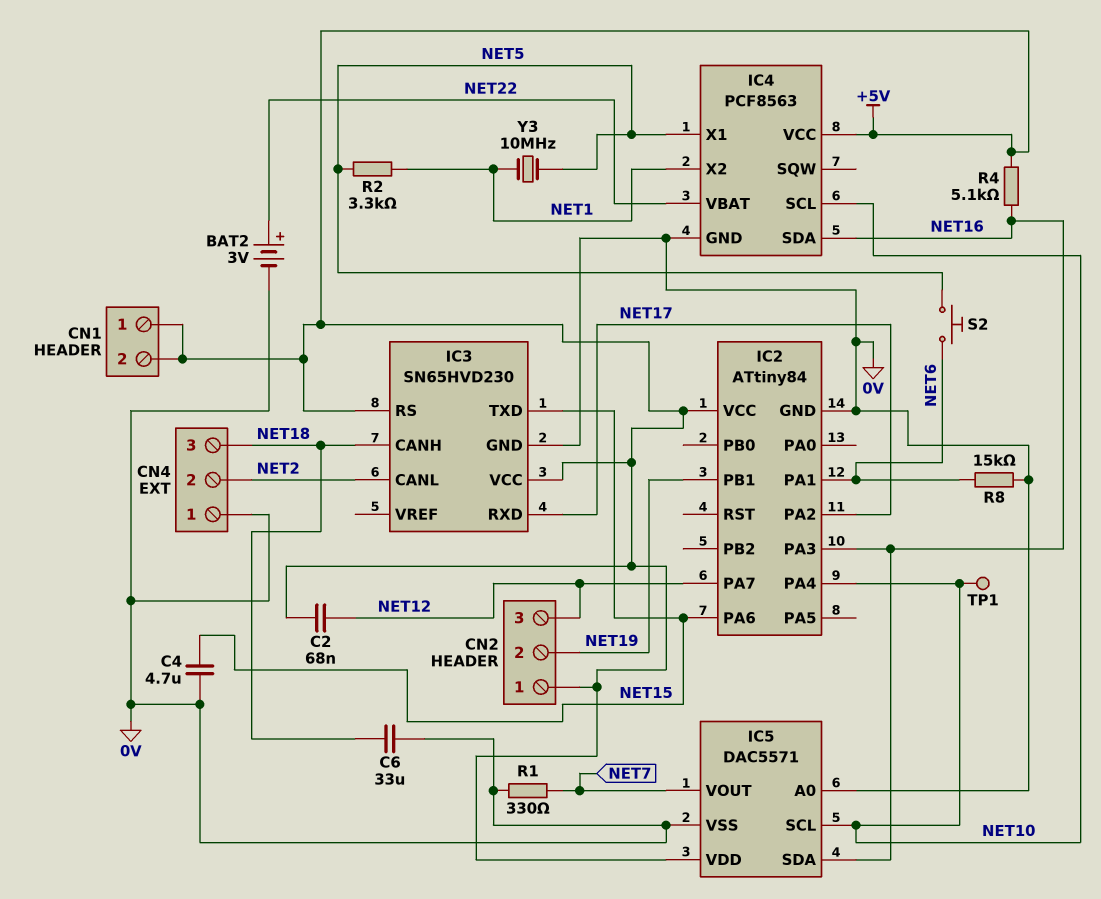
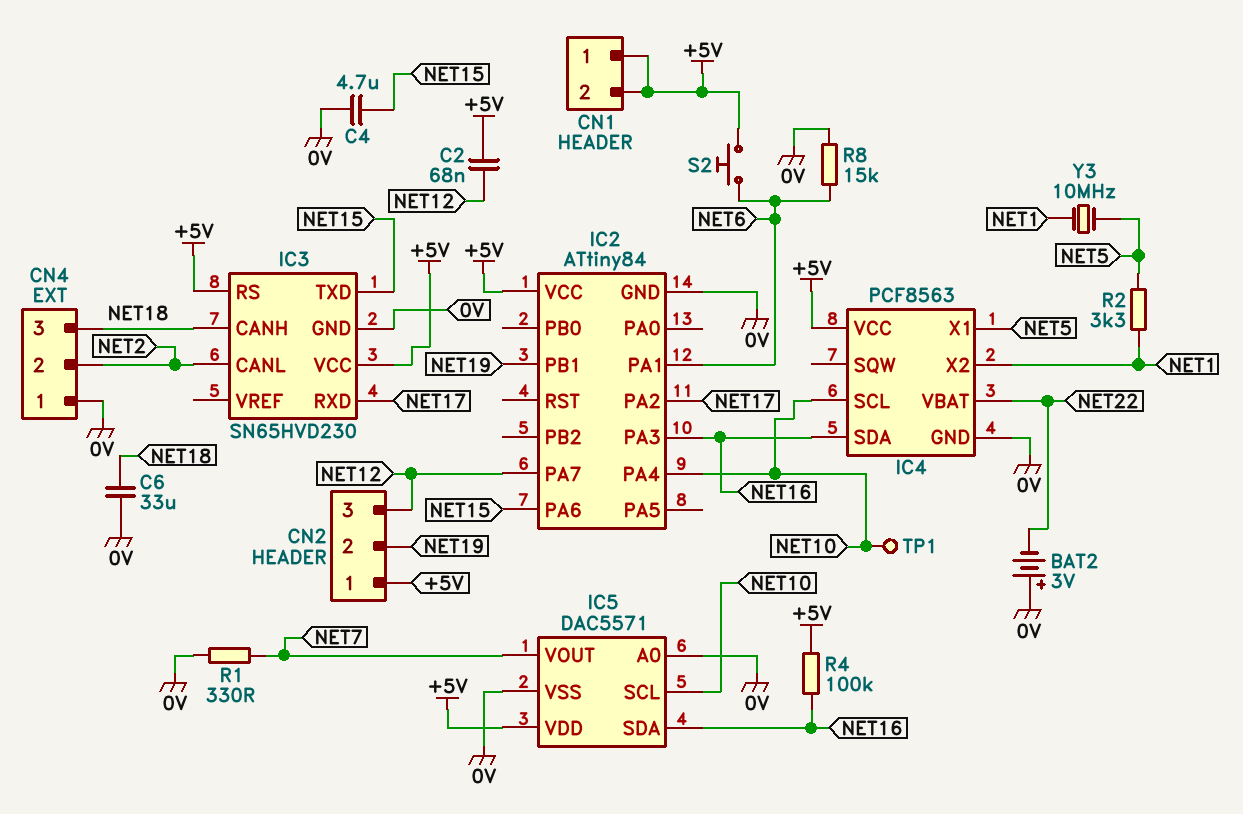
BAT2: 3V (plus NET22, minus 0V) -> 3V (plus 0V, minus NET22)
R4: 5.1k (+5V, NET16) -> 100k (+5V, NET16)
S2: button (NET5, NET6) -> button (+5V, NET6)

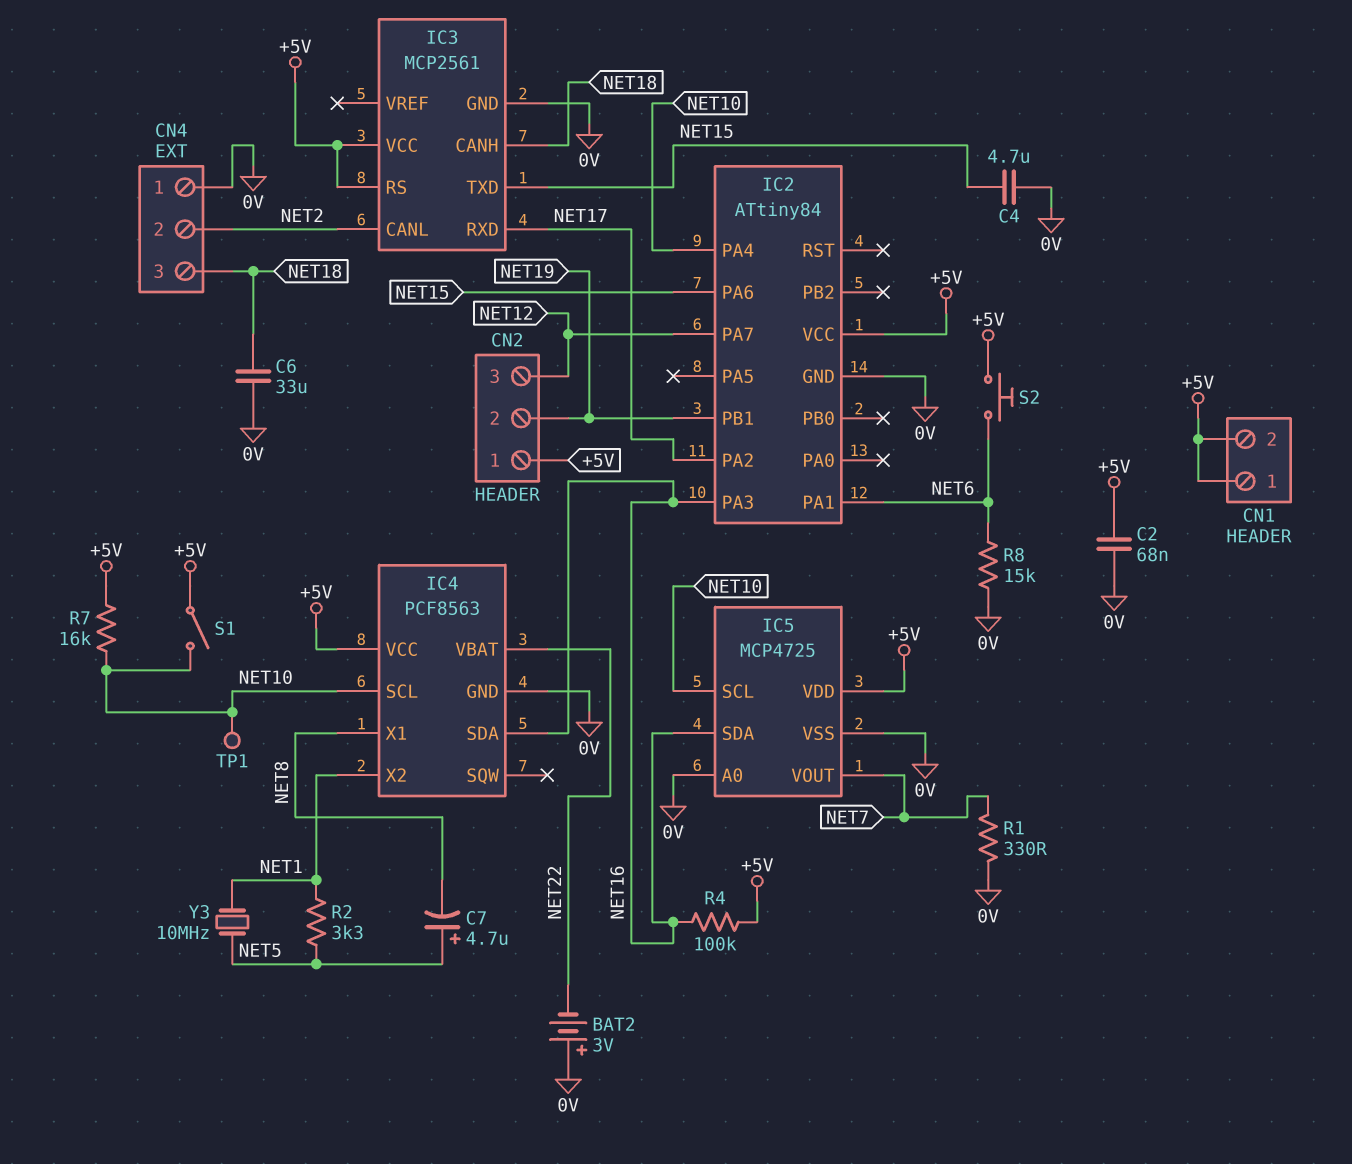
C2: 68nF (+5V, NET12) -> 68nF (+5V, 0V)
C7: none -> 4.7uF (plus NET5, minus NET8)
IC3: SN65HVD230 -> MCP2561
IC4 pin X1: NET5 -> NET8
IC5: DAC5571 -> MCP4725
R7: none -> 16k (+5V, NET10)
S1: none -> switch (+5V, NET10)

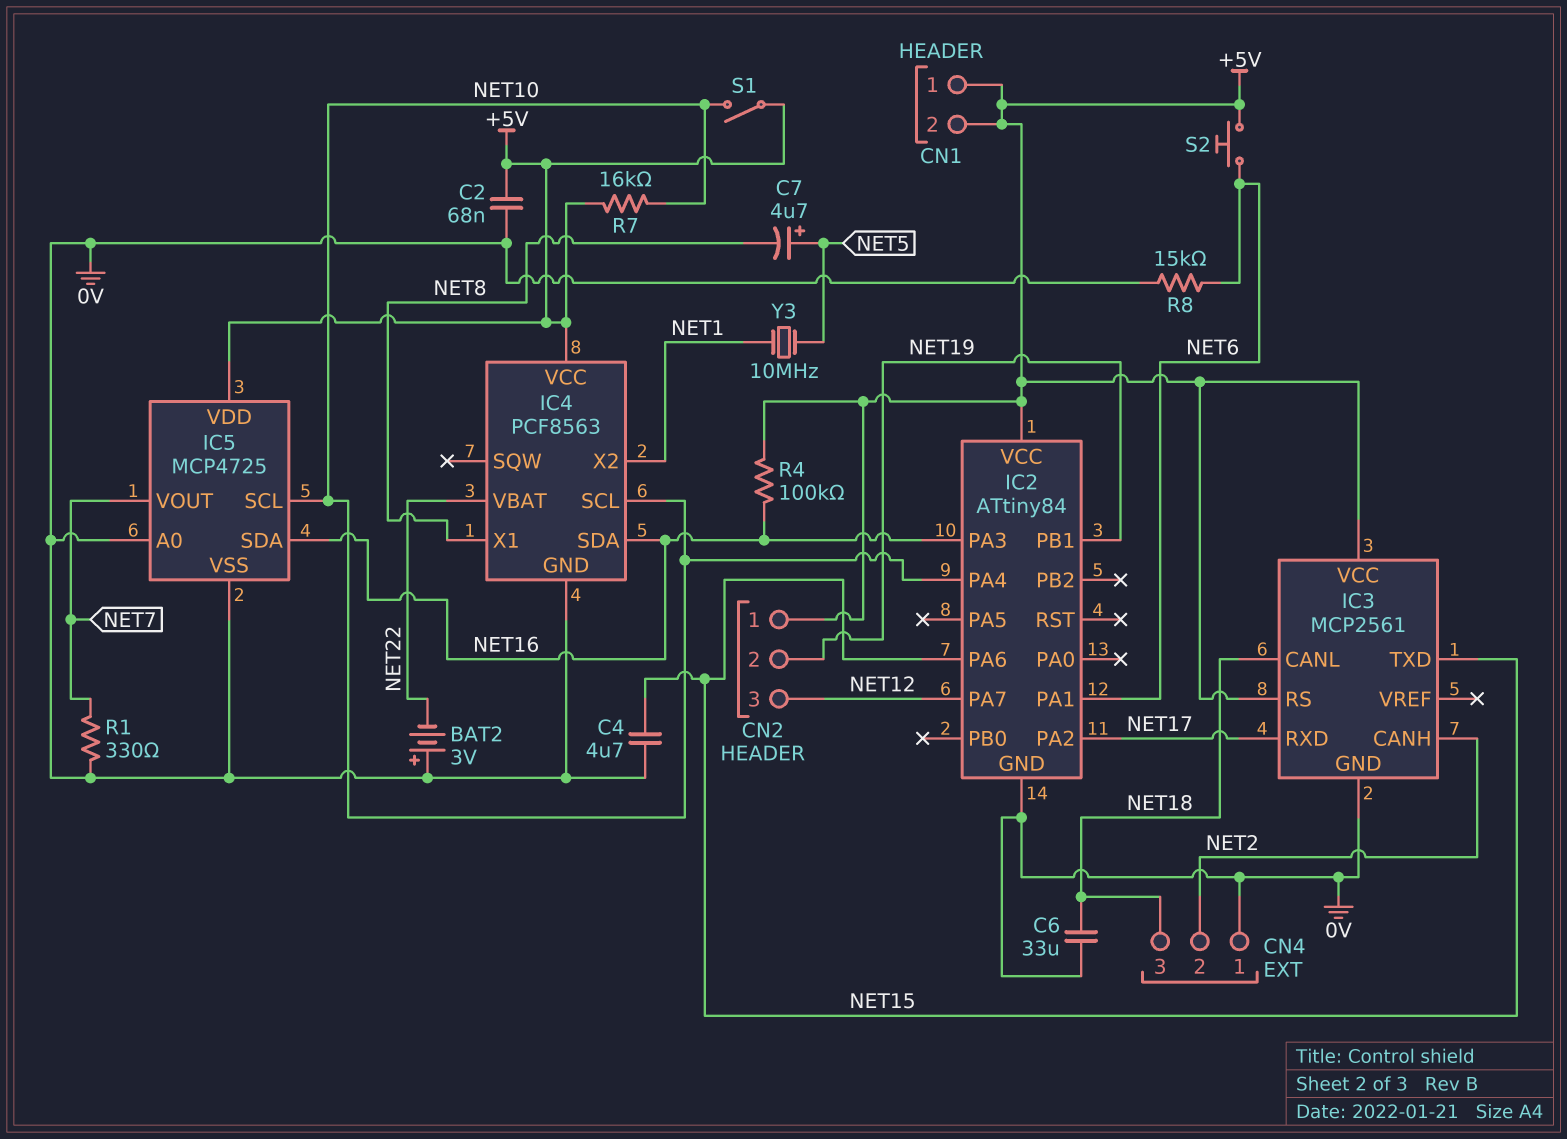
IC3 pin CANH: NET18 -> NET2
IC3 pin CANL: NET2 -> NET18
R2: 3.3k (NET1, NET5) -> none
TP1: test point (NET10) -> none

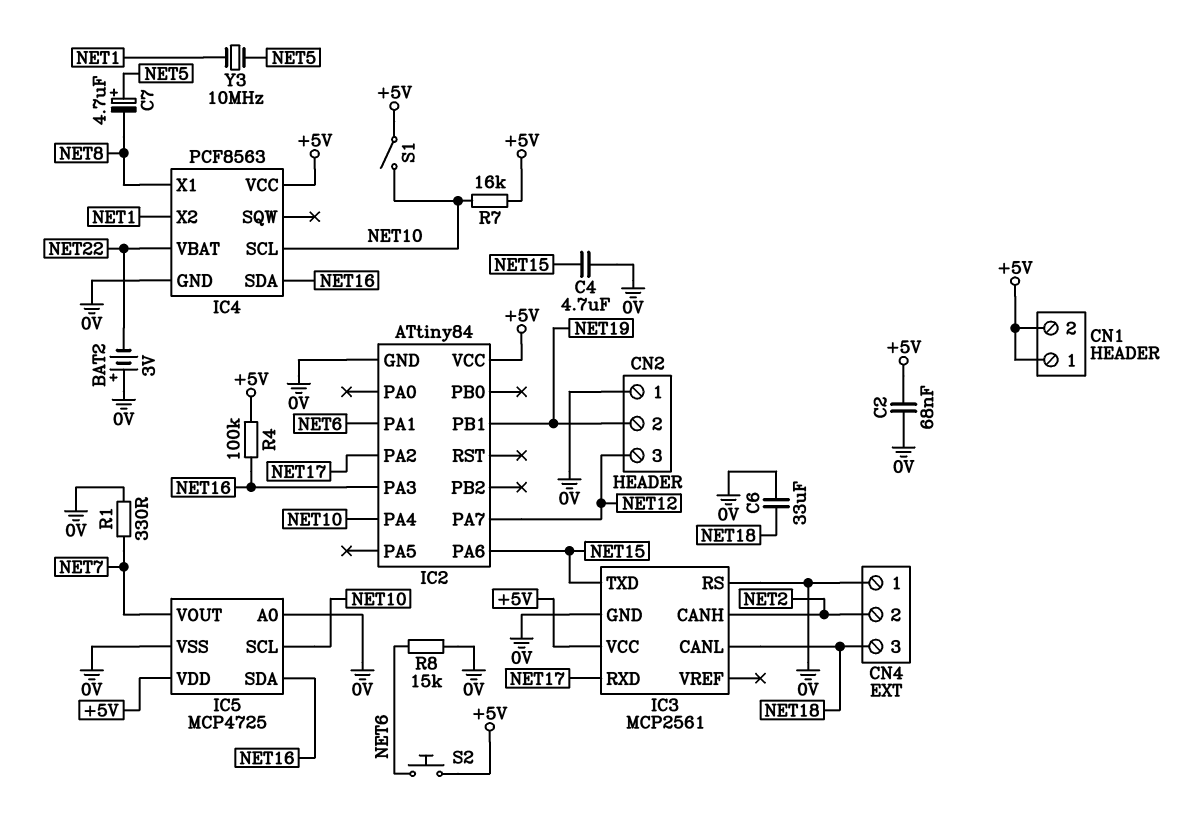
CN2 pin 1: +5V -> 0V
IC3 pin RS: +5V -> 0V

